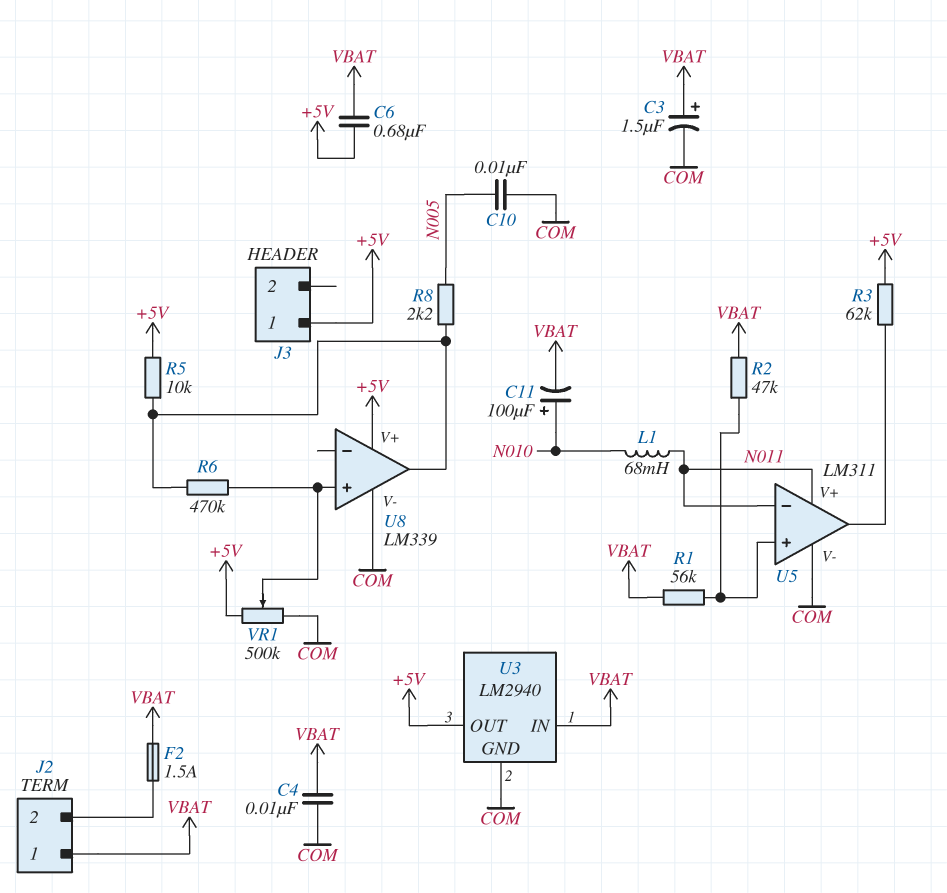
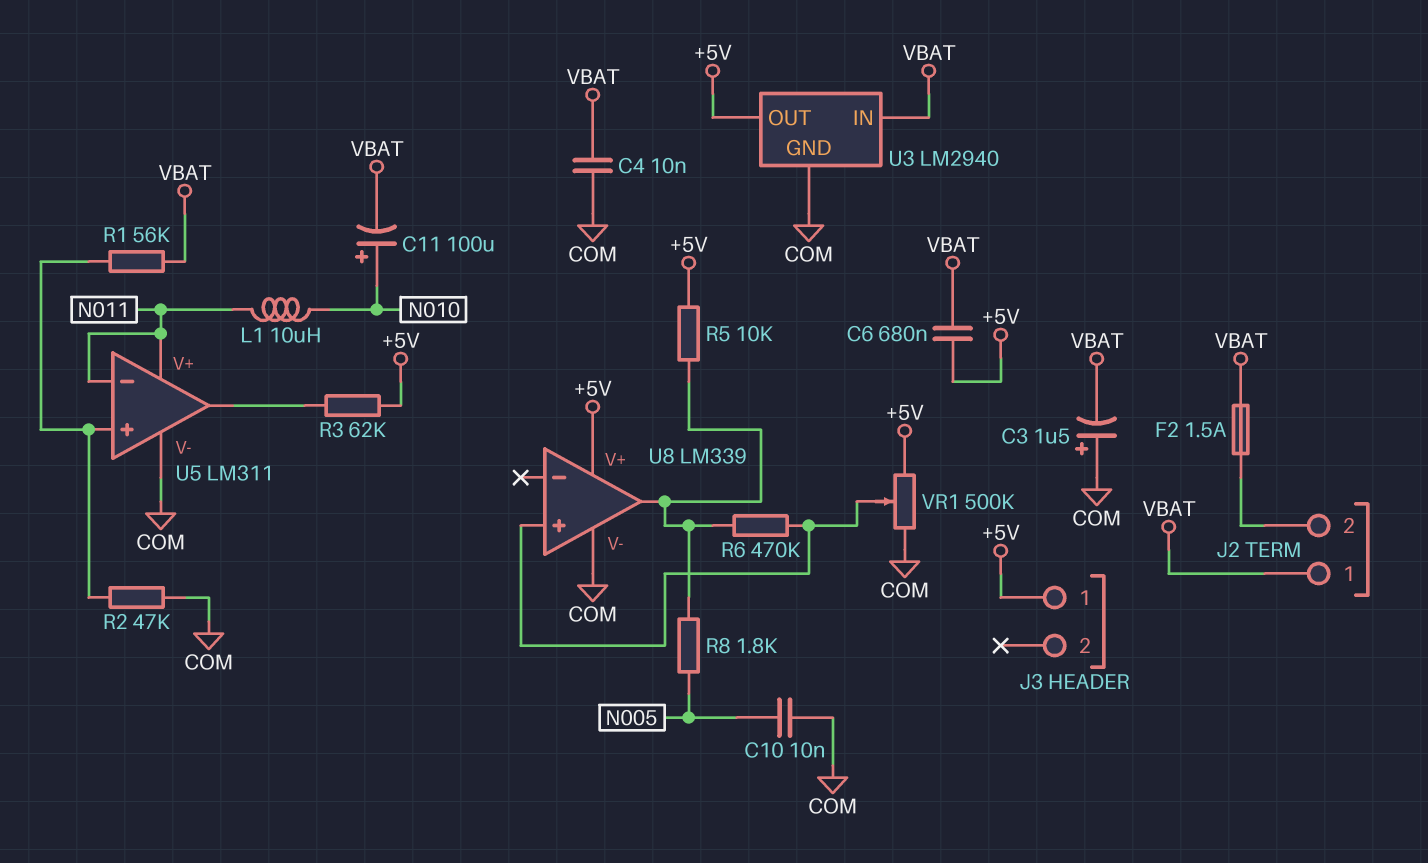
C3: 1.5uF (plus VBAT, minus COM) -> 1.5uF (plus COM, minus VBAT)
L1: 68mH (N010, N011) -> 10uH (N010, N011)
R2: 47k (U5/in+, VBAT) -> 47k (COM, U5/in+)
R8: 2.2k (N005, U8/out) -> 1.8k (N005, U8/out)

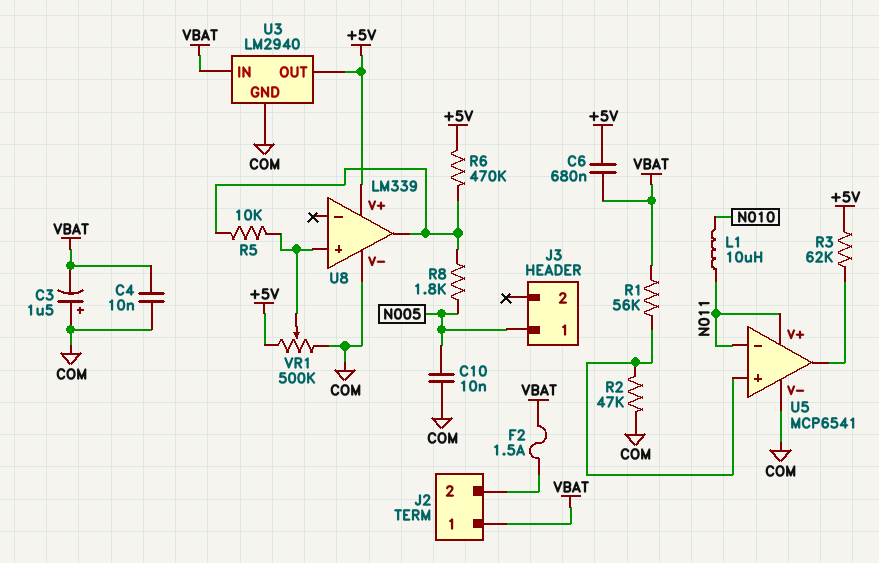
C11: 100uF (plus N010, minus VBAT) -> none
J3 pin 1: +5V -> N005
R5: 10k (+5V, U8/out) -> 10k (U8/in+, U8/out)
R6: 470k (U8/in+, U8/out) -> 470k (+5V, U8/out)
U5: LM311 -> MCP6541

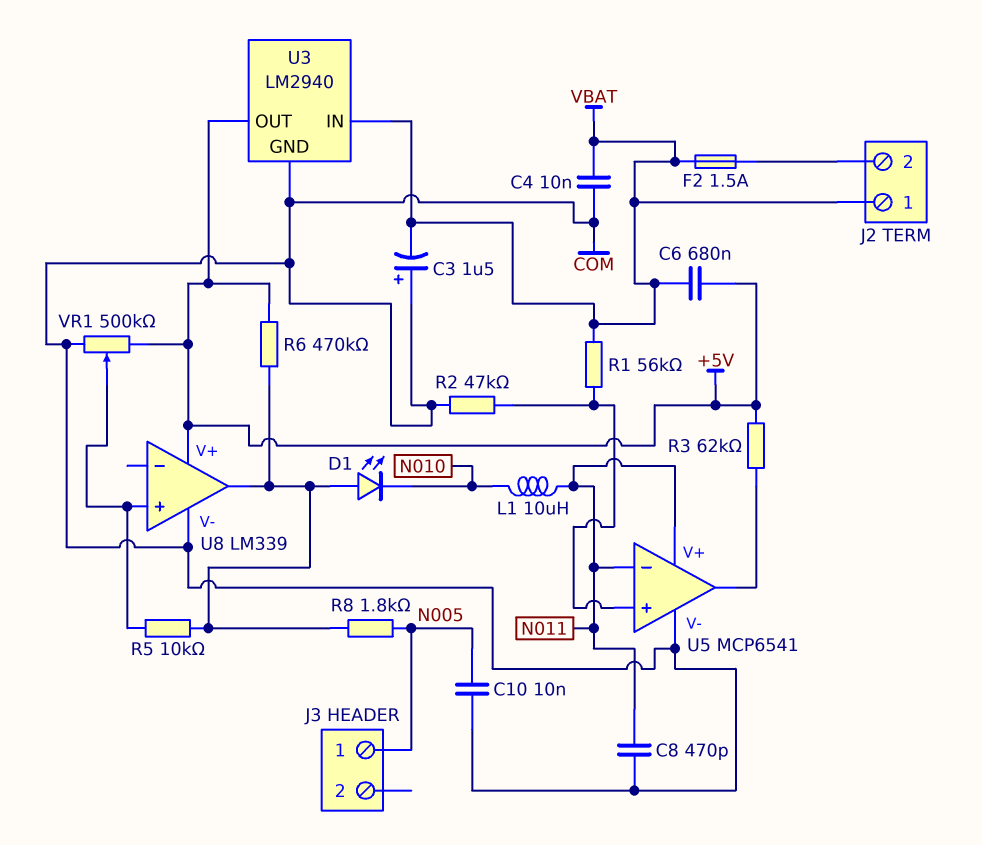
C8: none -> 470pF (COM, N011)
D1: none -> LED (A U8/out, K N010)

